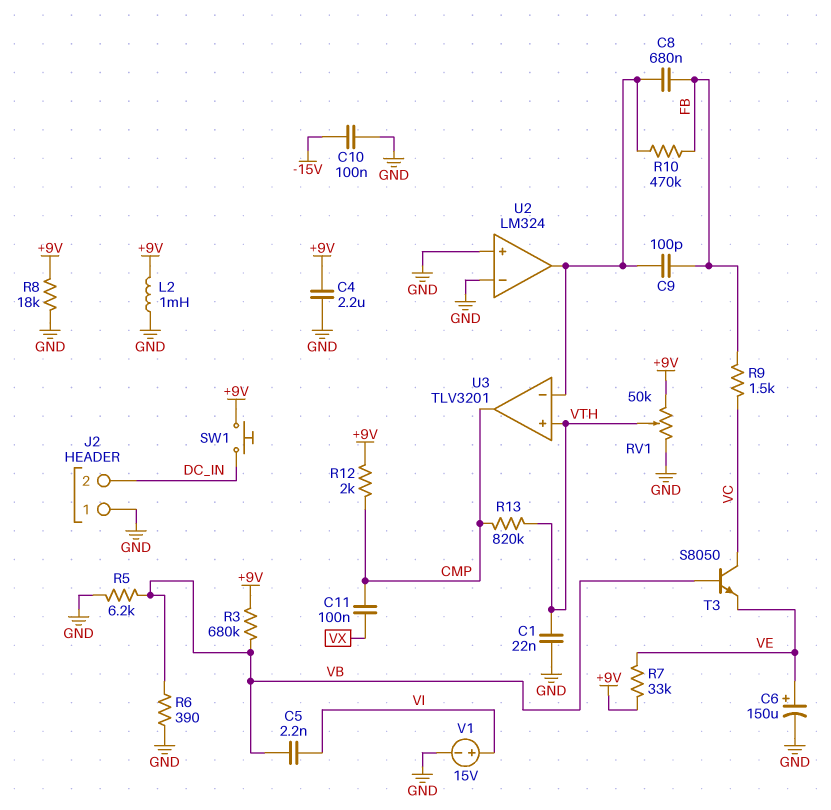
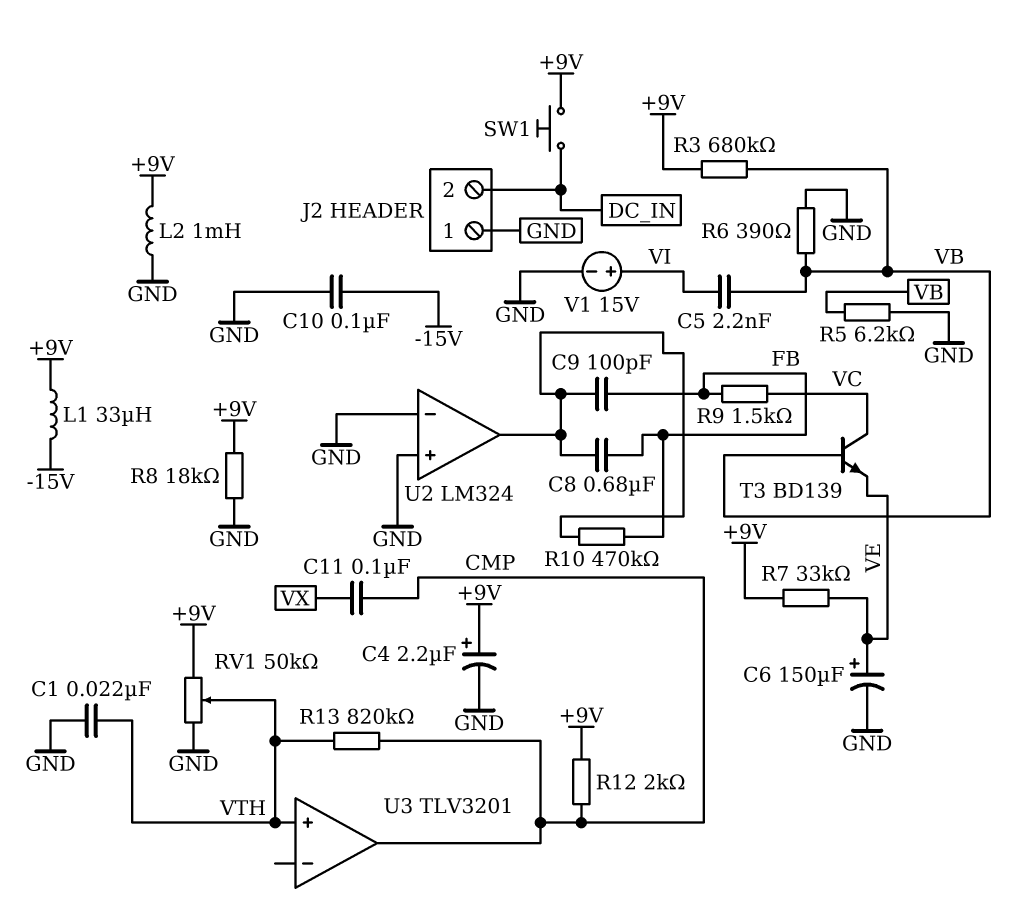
C4: 2.2uF (+9V, GND) -> 2.2uF (plus +9V, minus GND)
L1: none -> 33uH (+9V, -15V)
T3: NPN S8050 (B VB, C VC, E VE) -> NPN BD139 (B VB, C VC, E VE)
U3 pin in-: U2/out -> none

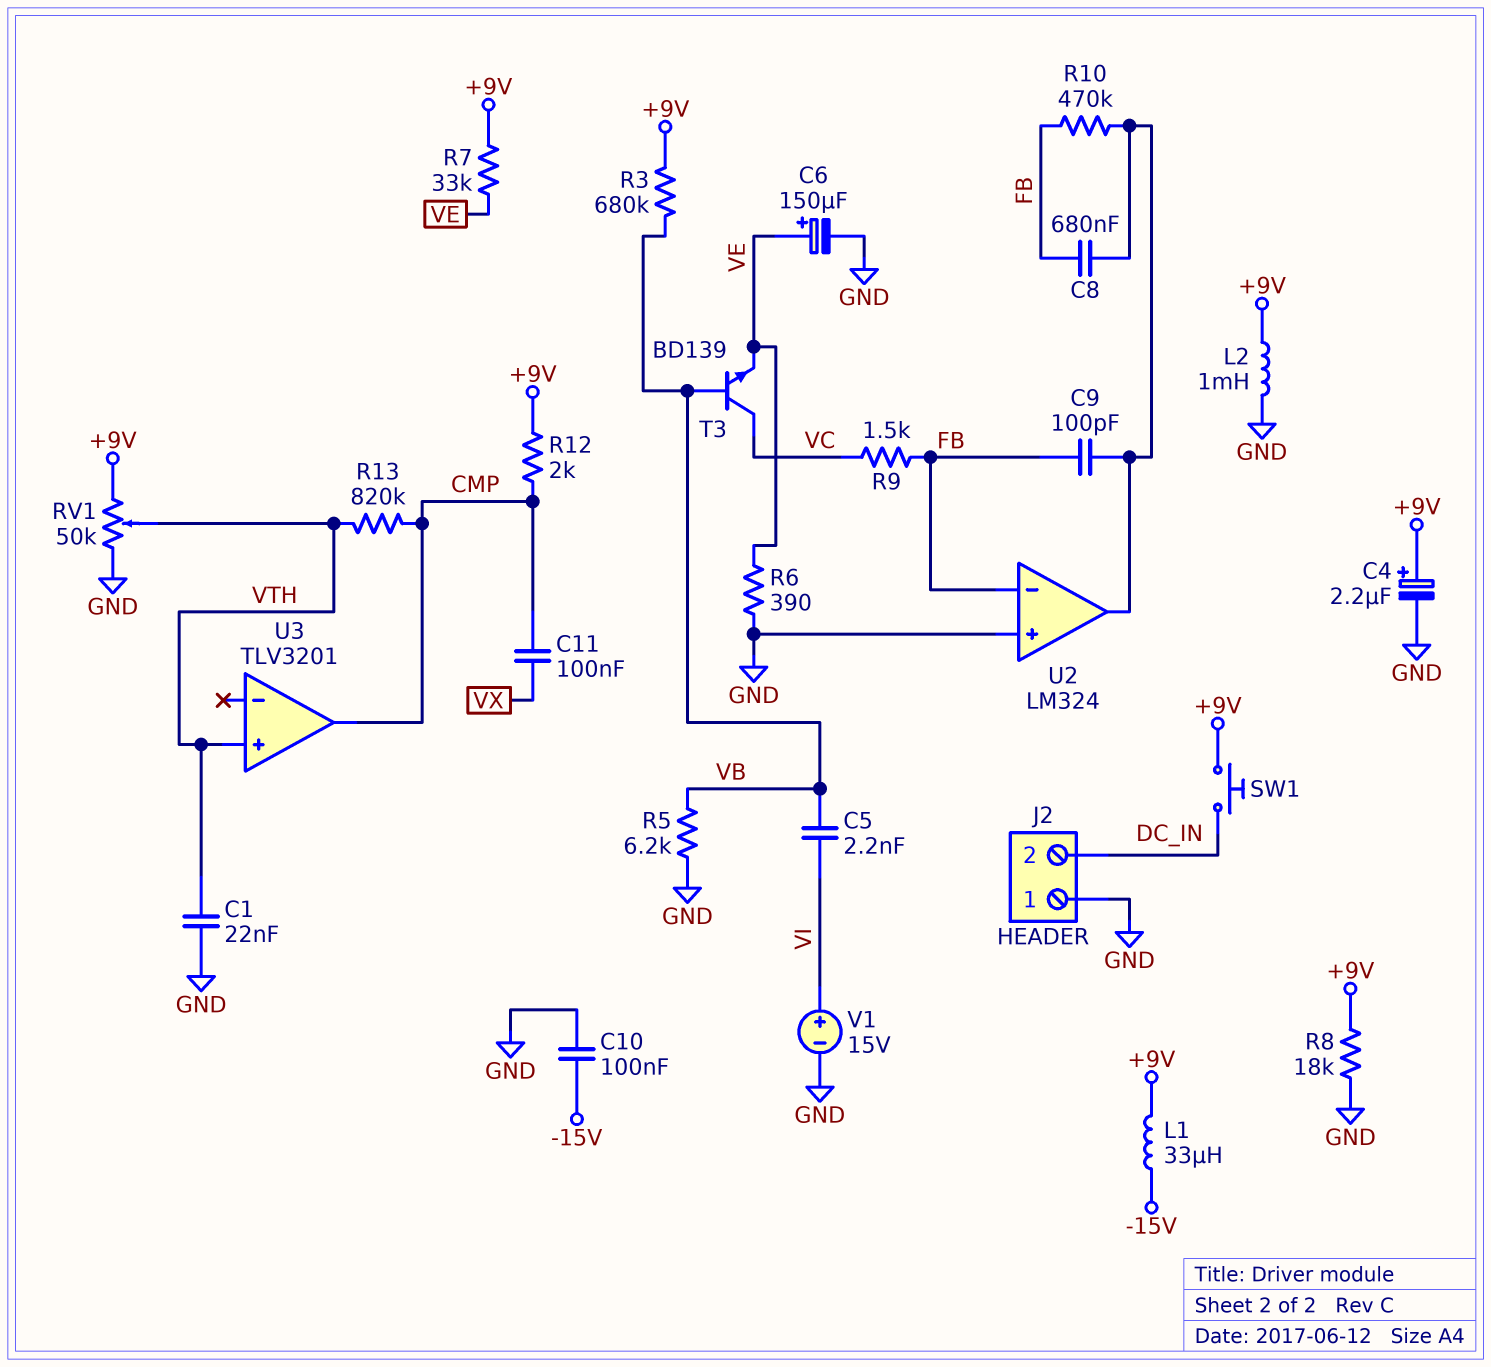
R6: 390 (GND, VB) -> 390 (GND, VE)
U2 pin in-: GND -> FB

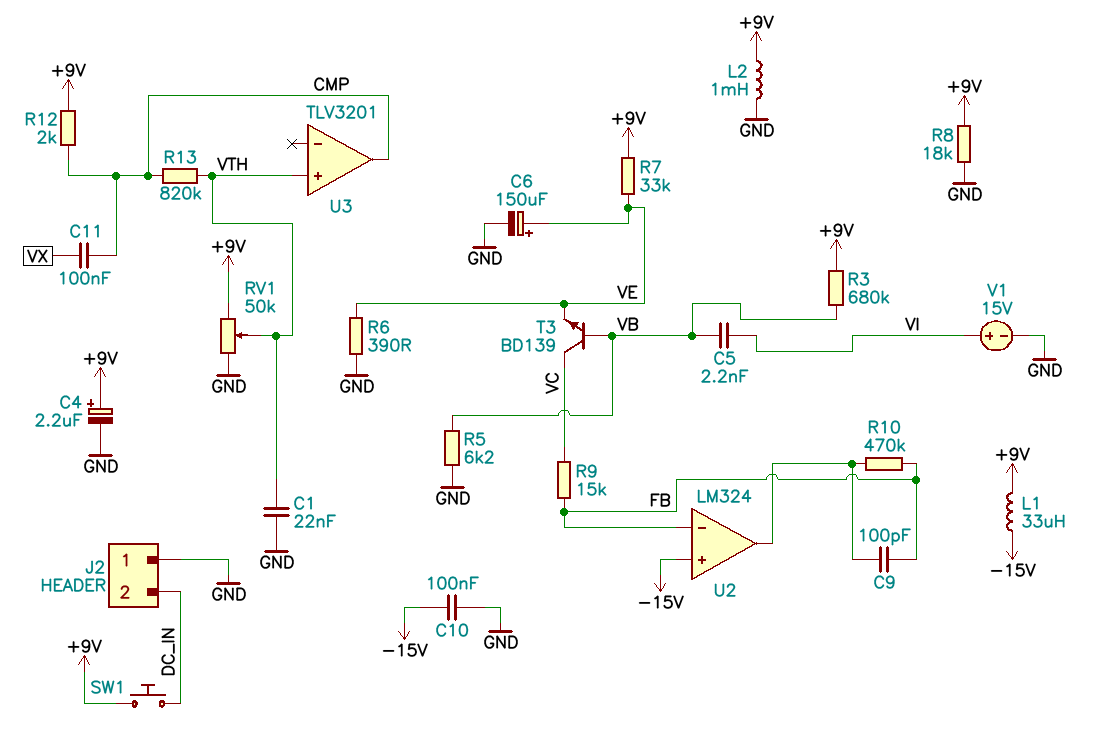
C8: 680nF (FB, U2/out) -> none
R9: 1.5k (FB, VC) -> 15k (FB, VC)
U2 pin in+: GND -> -15V

